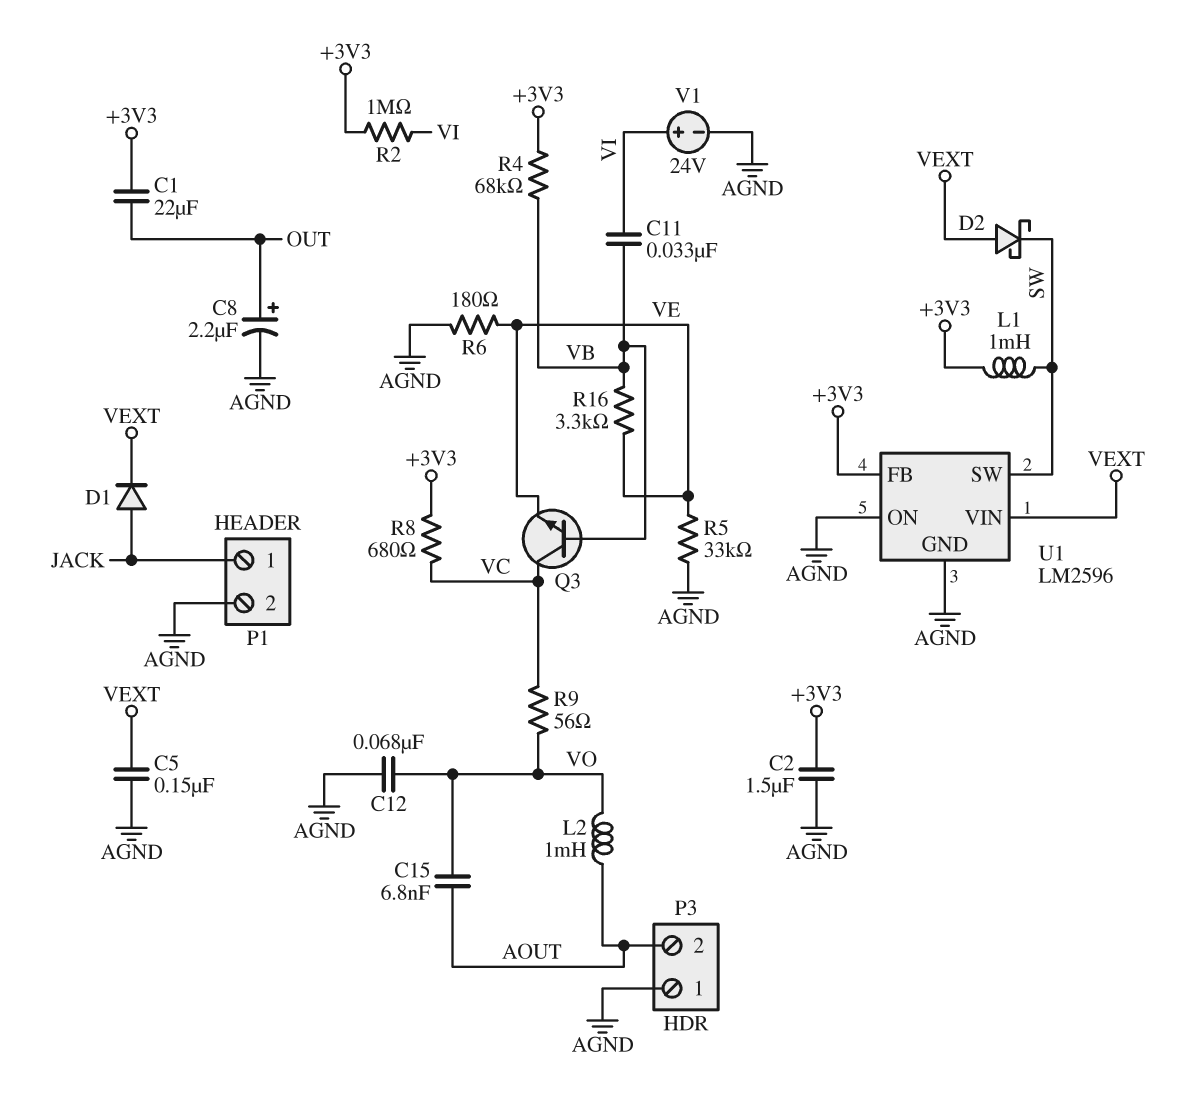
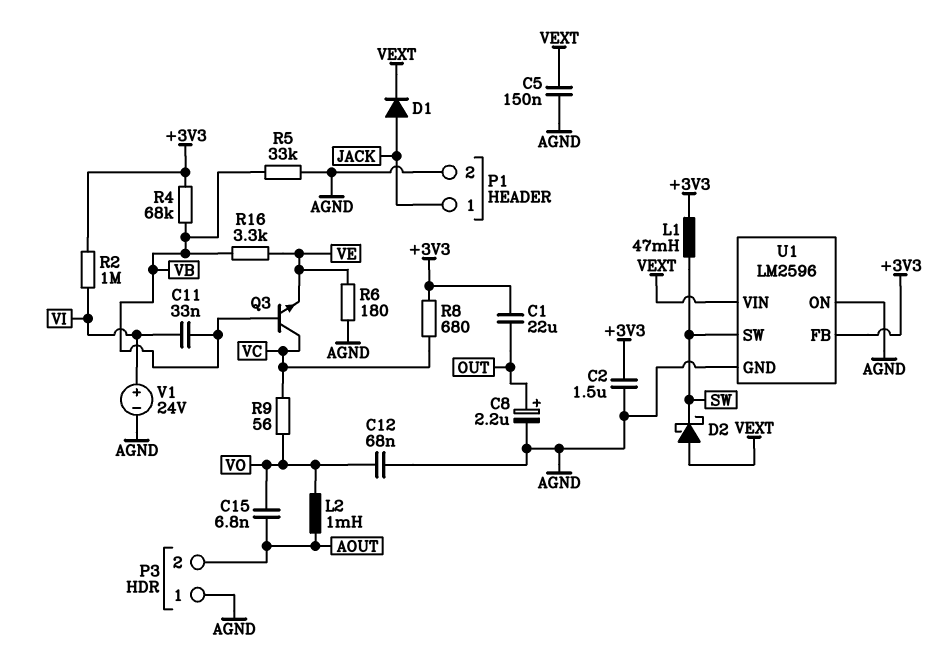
L1: 1mH (+3V3, SW) -> 47mH (+3V3, SW)
R5: 33k (AGND, VE) -> 33k (AGND, VB)

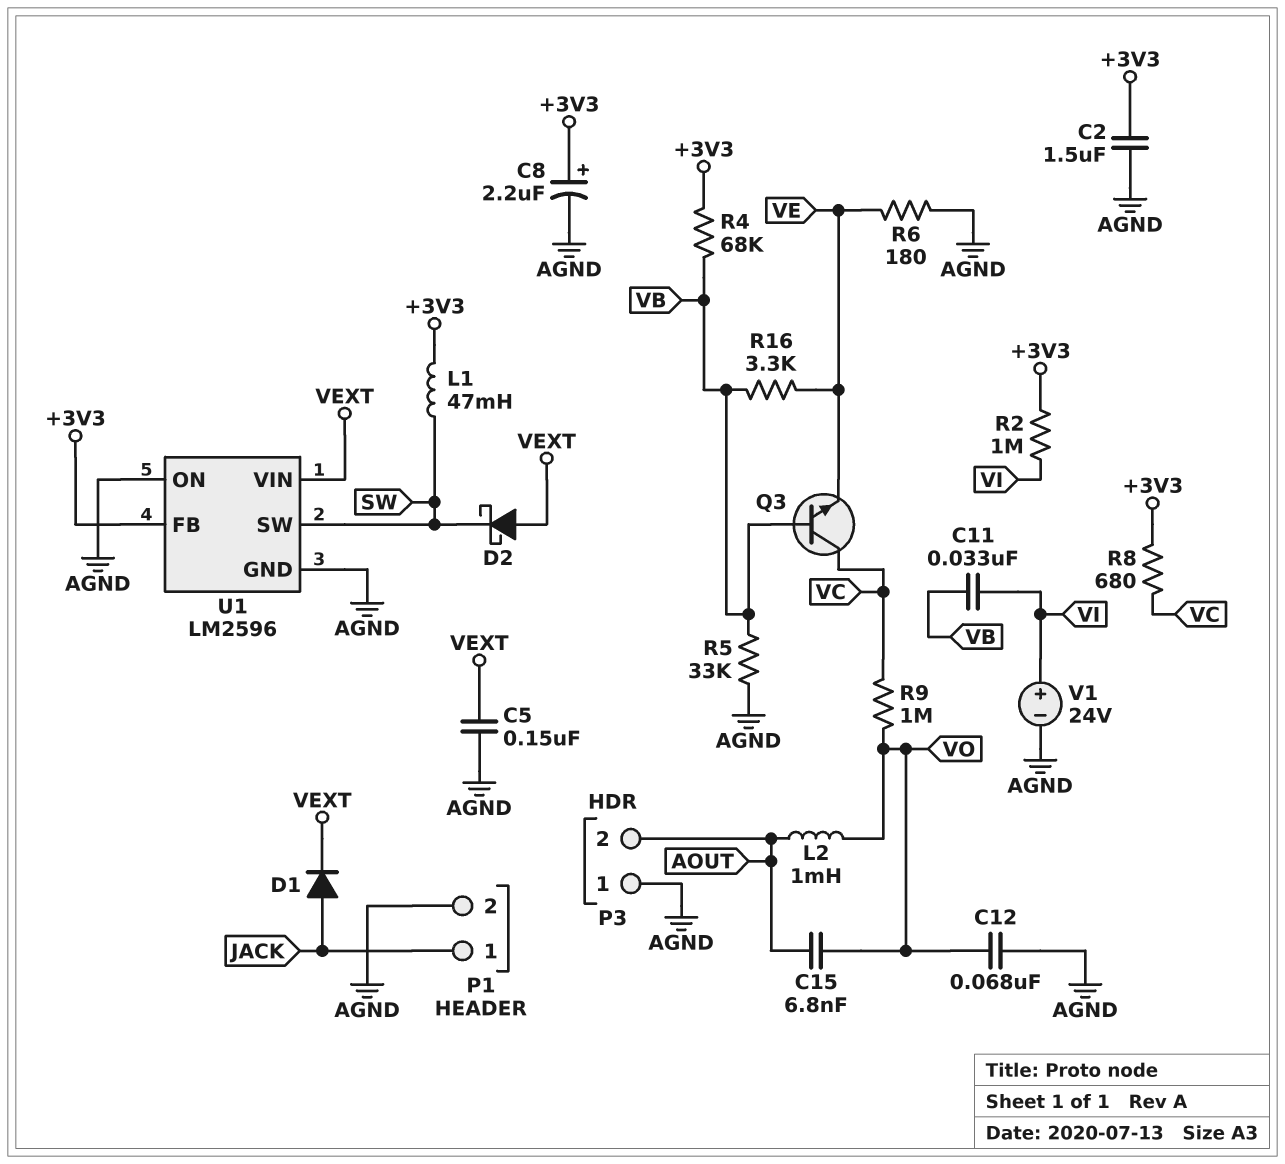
C1: 22uF (+3V3, OUT) -> none
C8: 2.2uF (plus OUT, minus AGND) -> 2.2uF (plus +3V3, minus AGND)
R9: 56 (VC, VO) -> 1M (VC, VO)

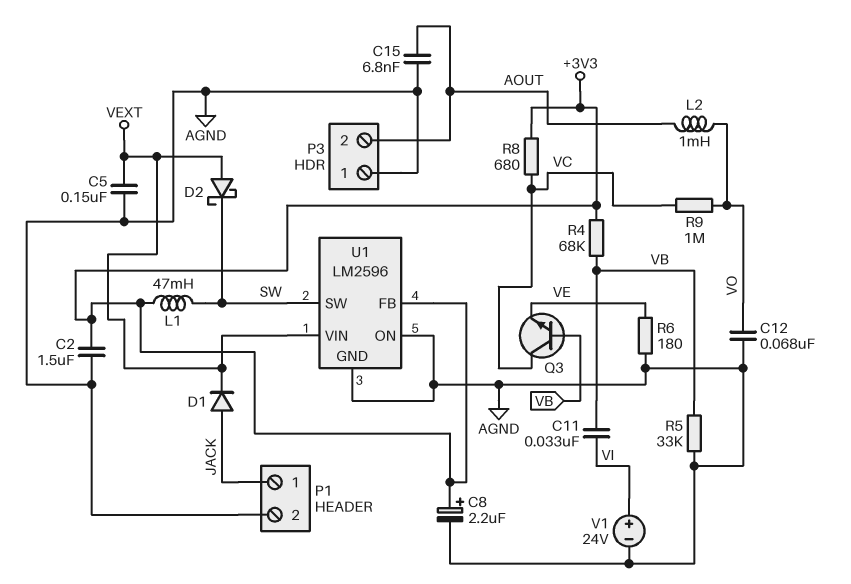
C15: 6.8nF (AOUT, VO) -> 6.8nF (AGND, AOUT)
R2: 1M (+3V3, VI) -> none
R16: 3.3k (VB, VE) -> none

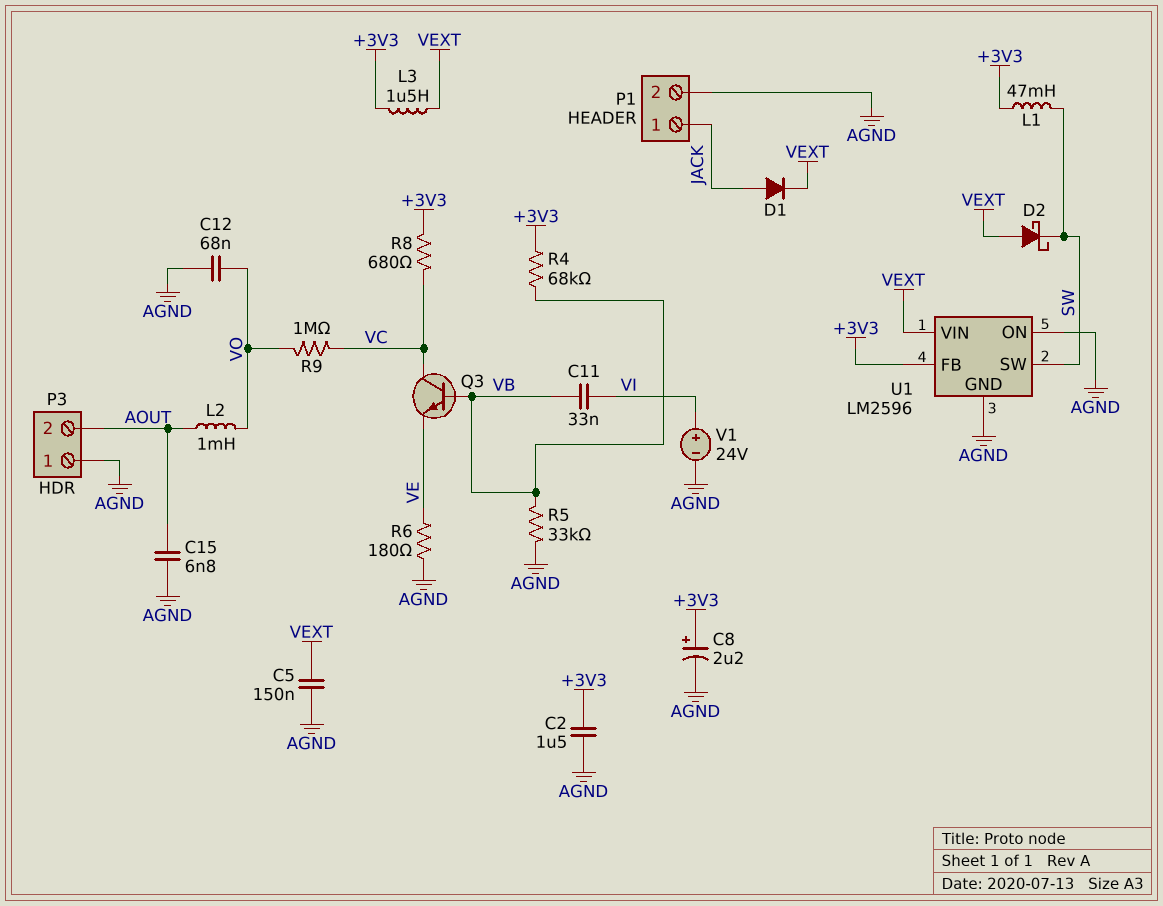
L3: none -> 1.5uH (+3V3, VEXT)

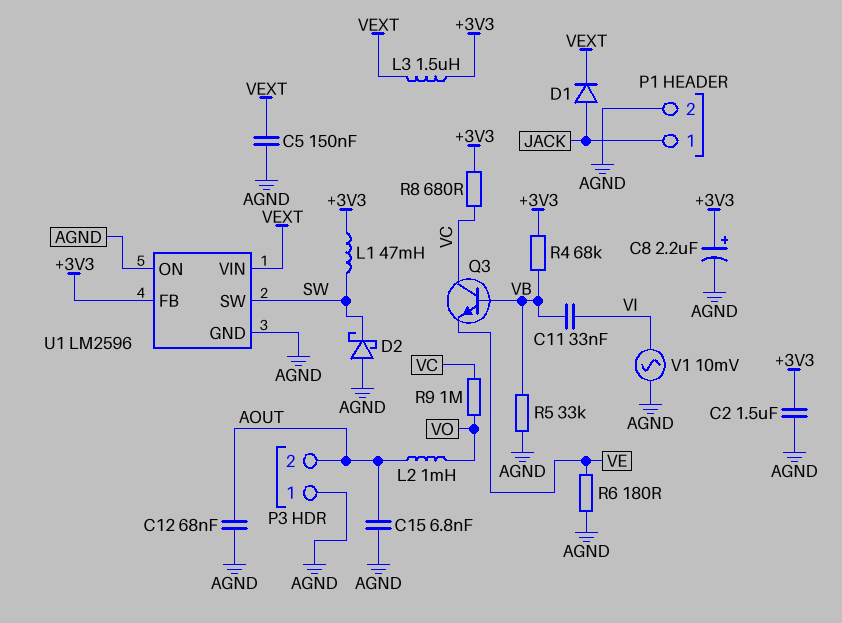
C12: 68nF (AGND, VO) -> 68nF (AGND, AOUT)
D2: schottky (A VEXT, K SW) -> schottky (A AGND, K SW)
V1: 24V (plus VI, minus AGND) -> AC 10mV (AGND, VI)

